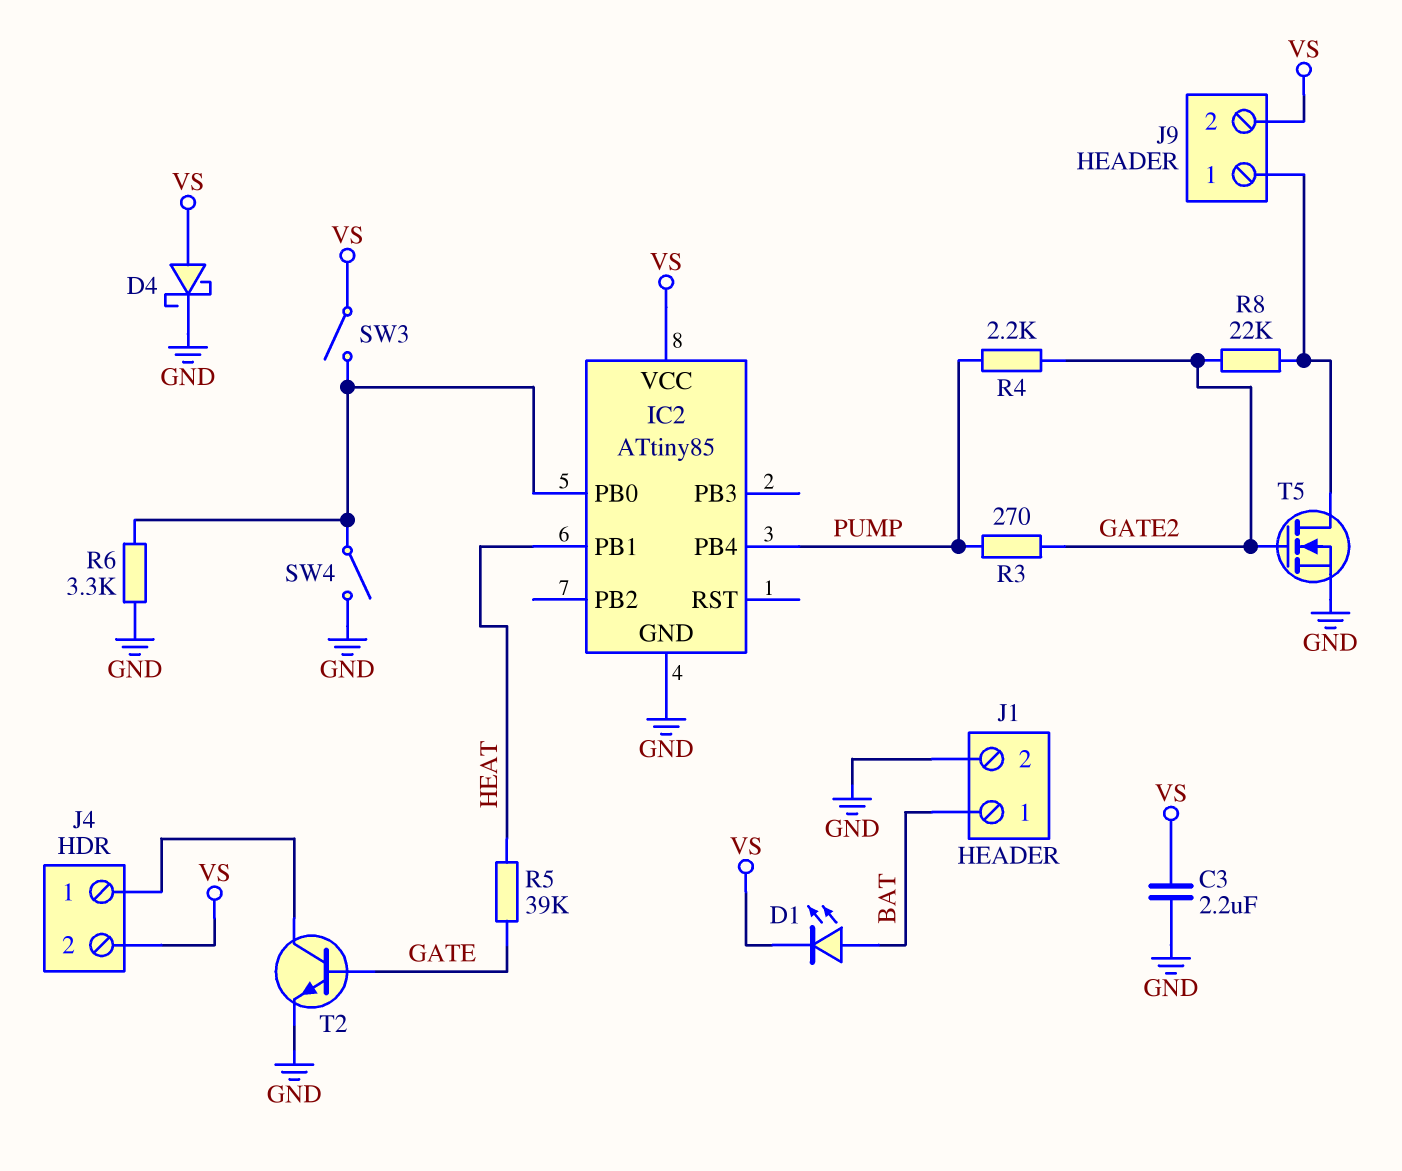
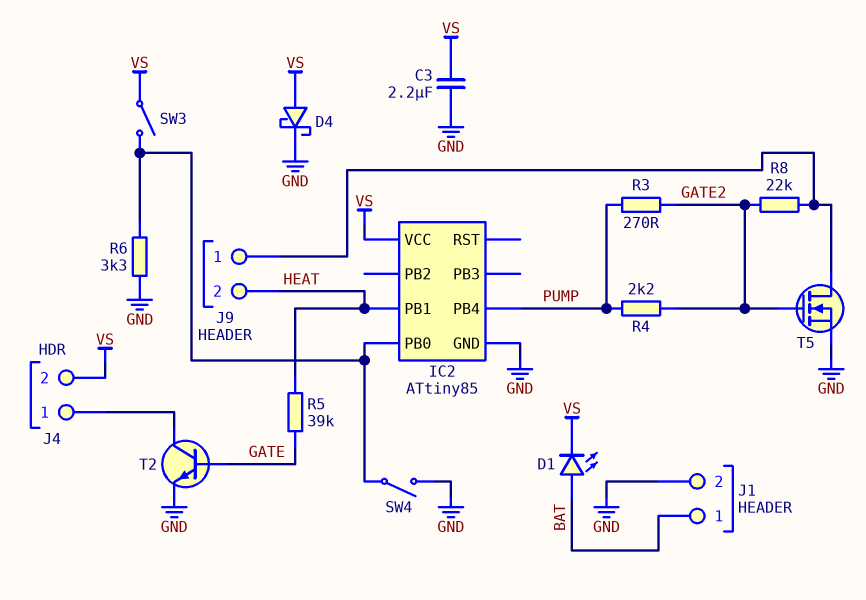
J9 pin 2: VS -> HEAT

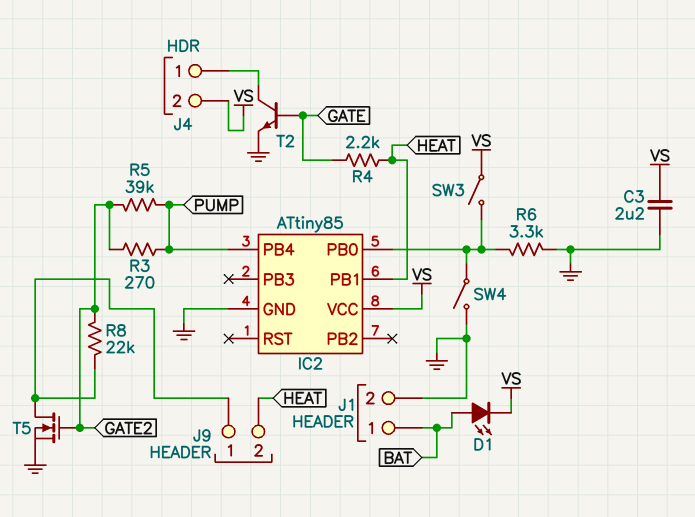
D4: schottky (A VS, K GND) -> none
R4: 2.2k (GATE2, PUMP) -> 2.2k (GATE, HEAT)
R5: 39k (GATE, HEAT) -> 39k (GATE2, PUMP)

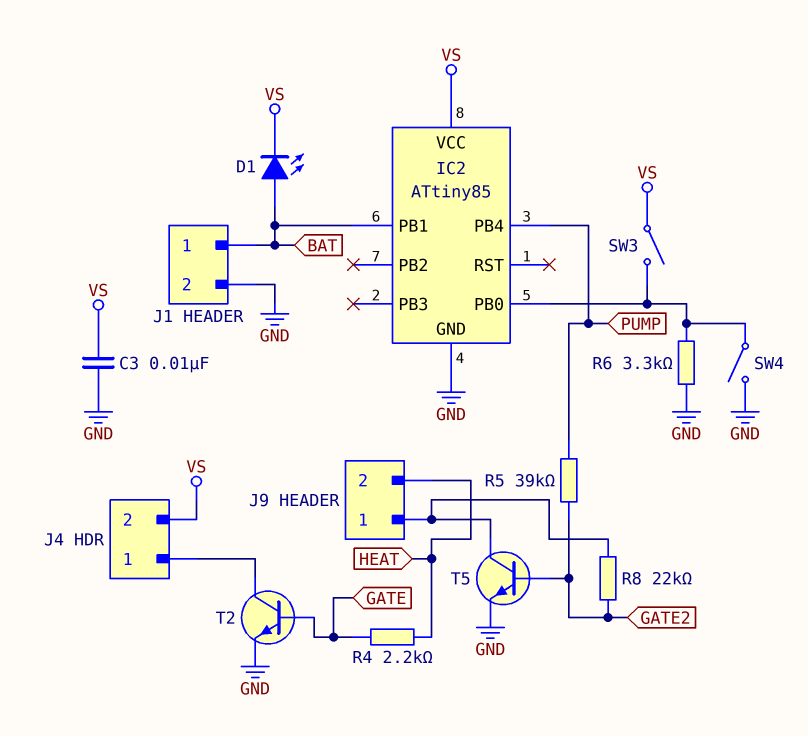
C3: 2.2uF (GND, VS) -> 10nF (GND, VS)
IC2 pin PB1: HEAT -> BAT
R3: 270 (GATE2, PUMP) -> none
T5: NMOS (G GATE2, D J9/1, S GND) -> NPN (B GATE2, C J9/1, E GND)

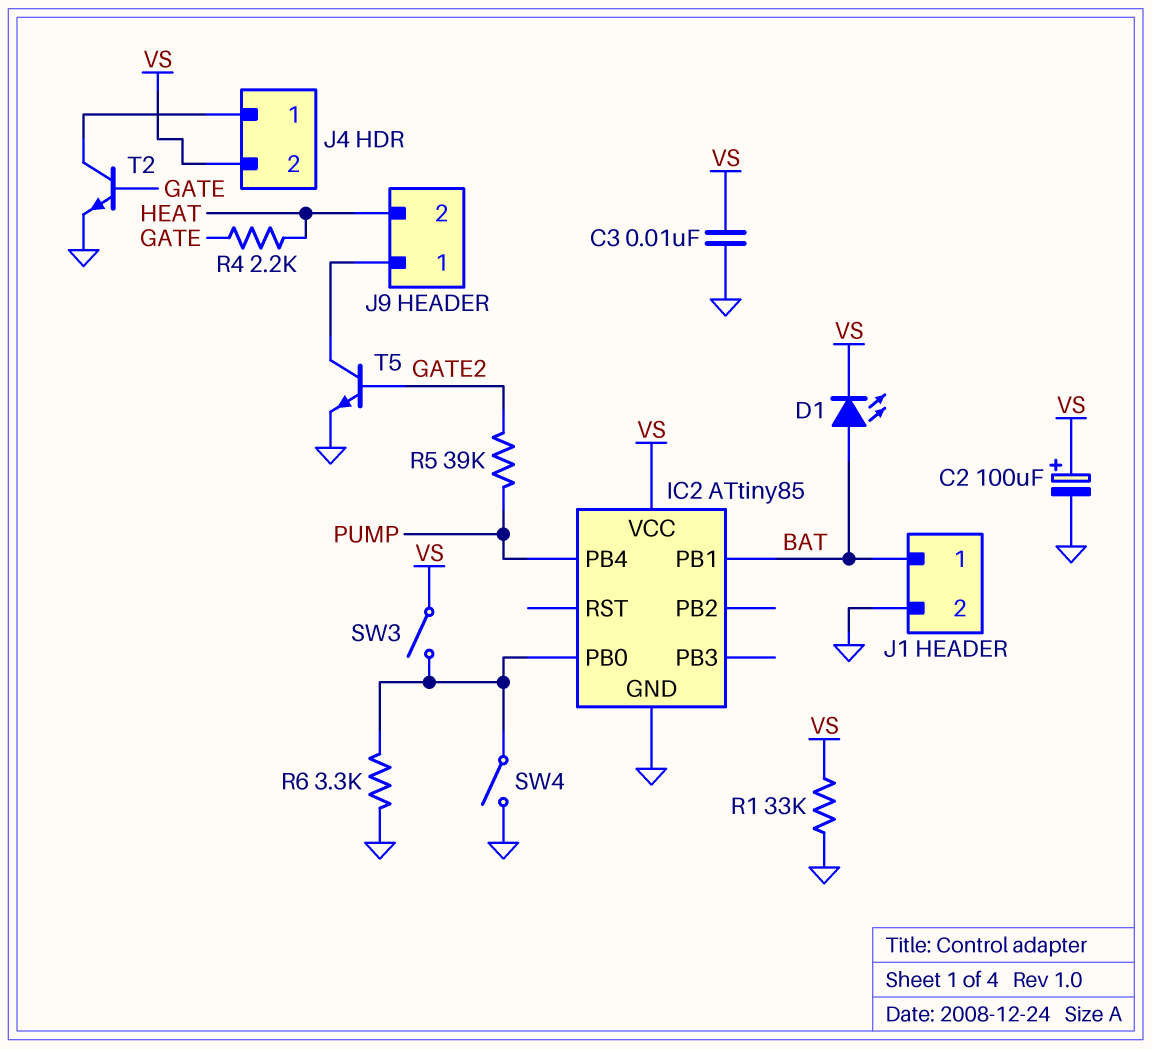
C2: none -> 100uF (plus VS, minus GND)
R1: none -> 33k (GND, VS)
R8: 22k (GATE2, J9/1) -> none

